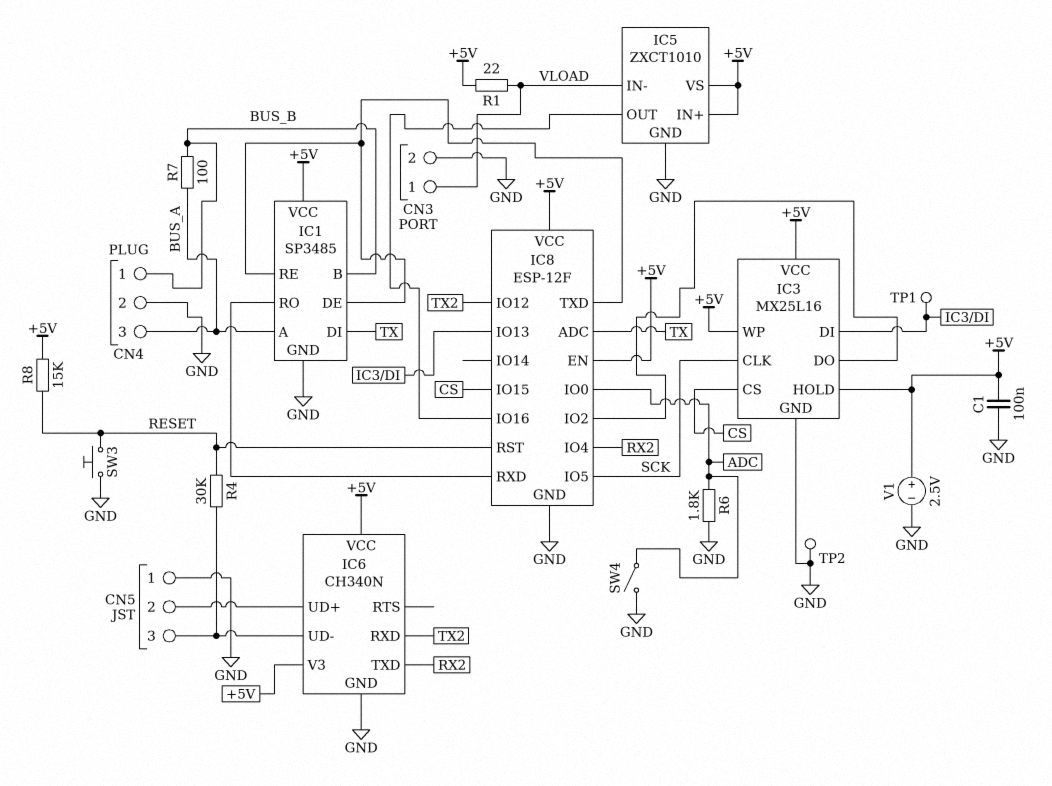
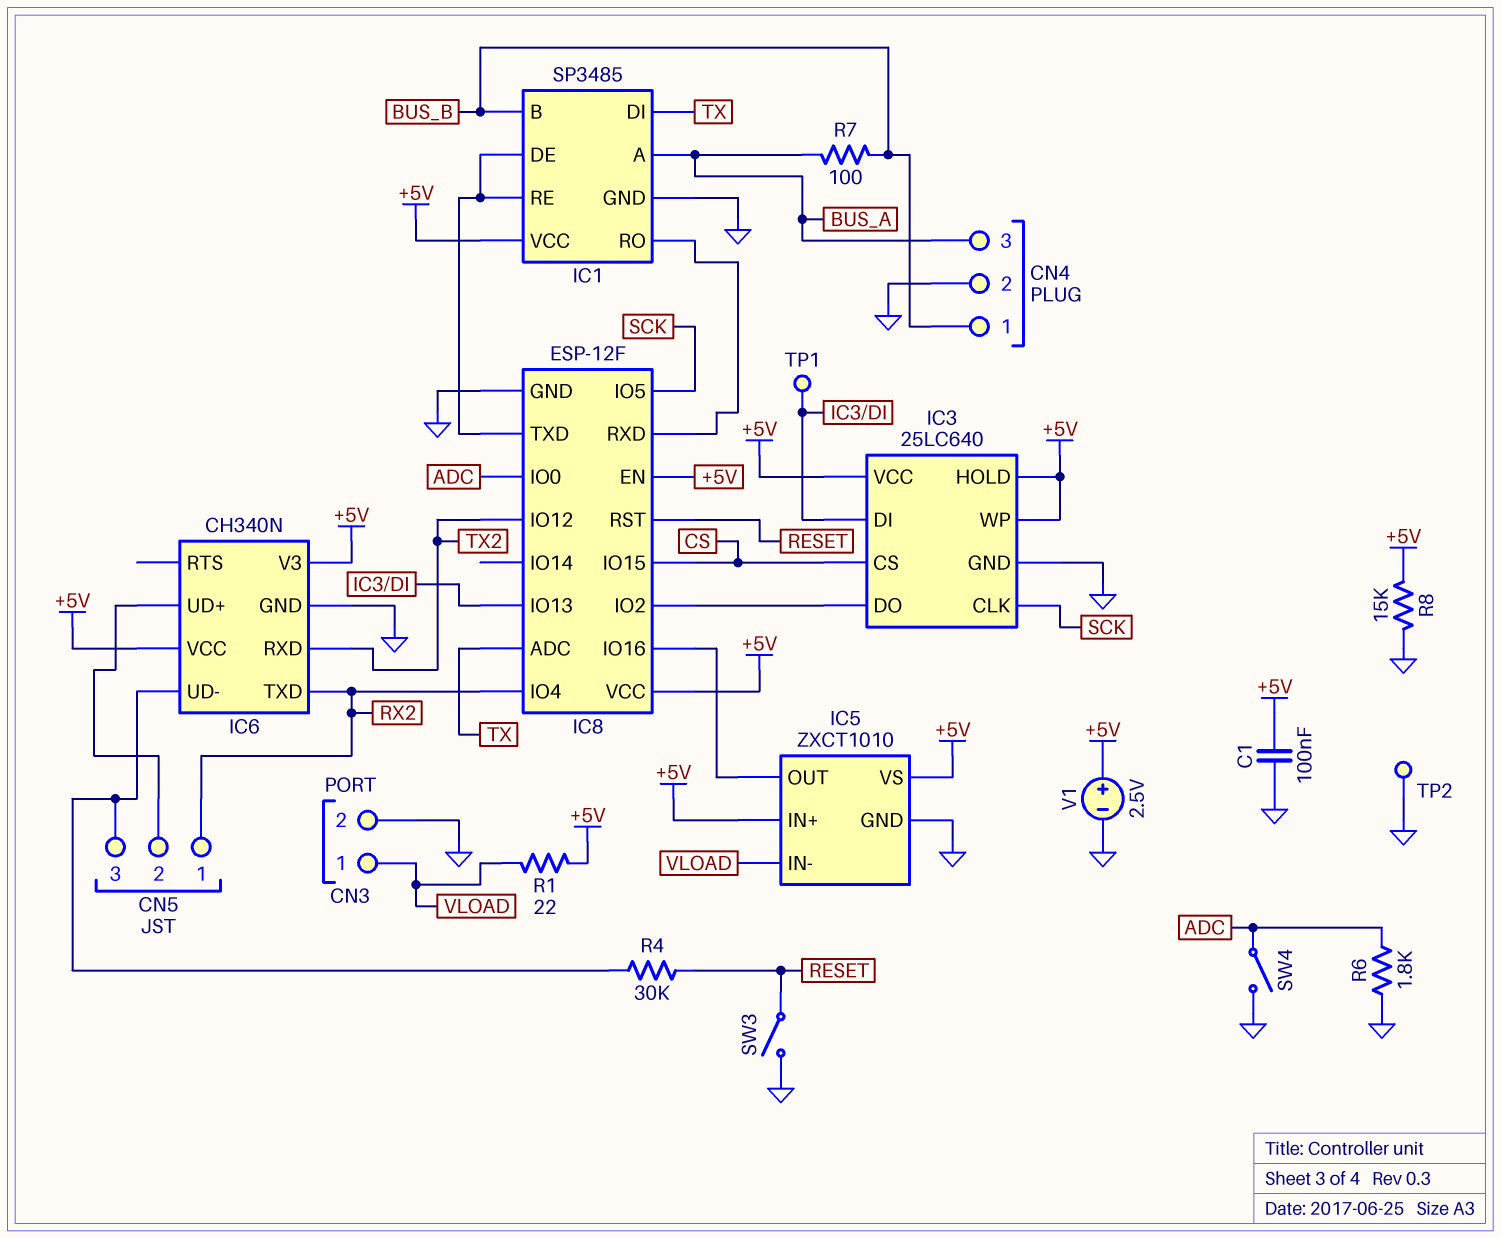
CN5 pin 1: GND -> RX2
IC3: MX25L16 -> 25LC640
R8: 15k (+5V, RESET) -> 15k (+5V, GND)
SW3: button (GND, RESET) -> switch (GND, RESET)

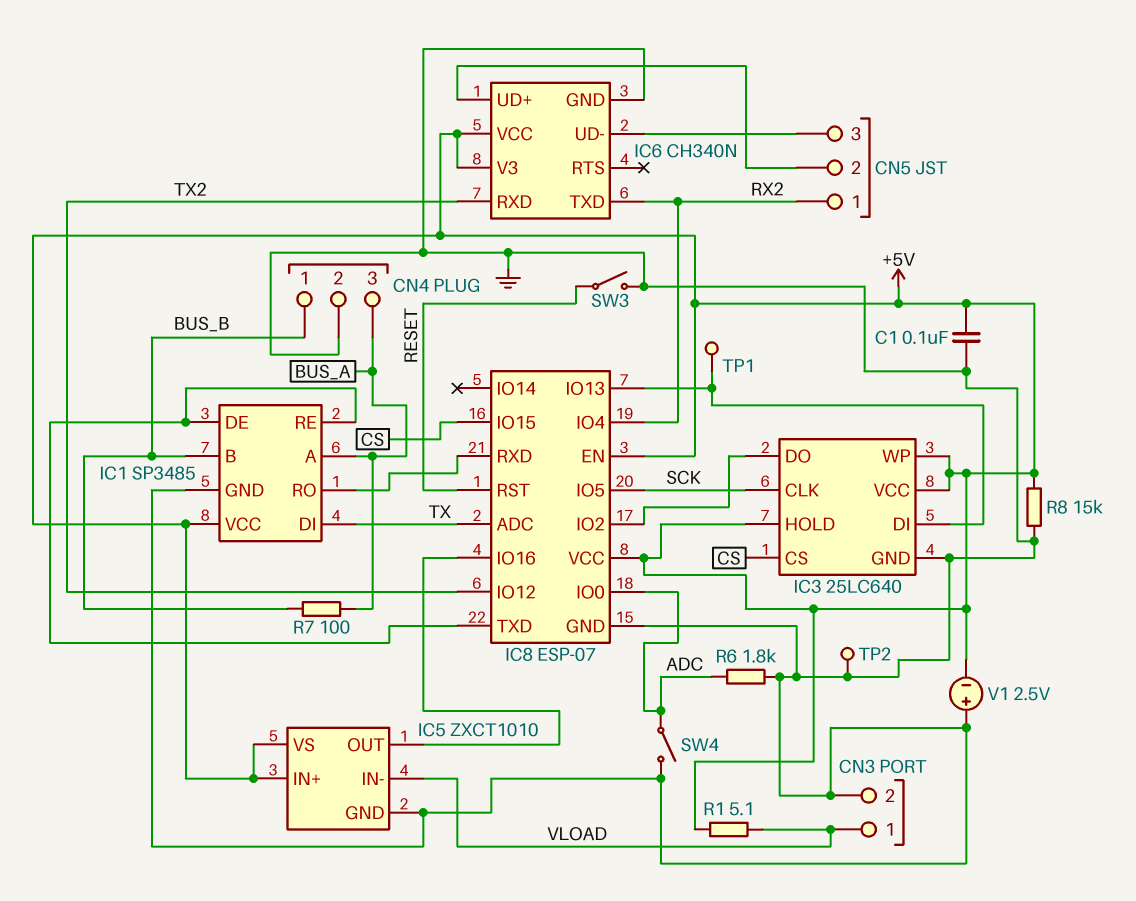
IC8: ESP-12F -> ESP-07
R1: 22 (+5V, VLOAD) -> 5.1 (+5V, VLOAD)
R4: 30k (CN5/3, RESET) -> none
V1: 2.5V (plus +5V, minus GND) -> 2.5V (plus GND, minus +5V)

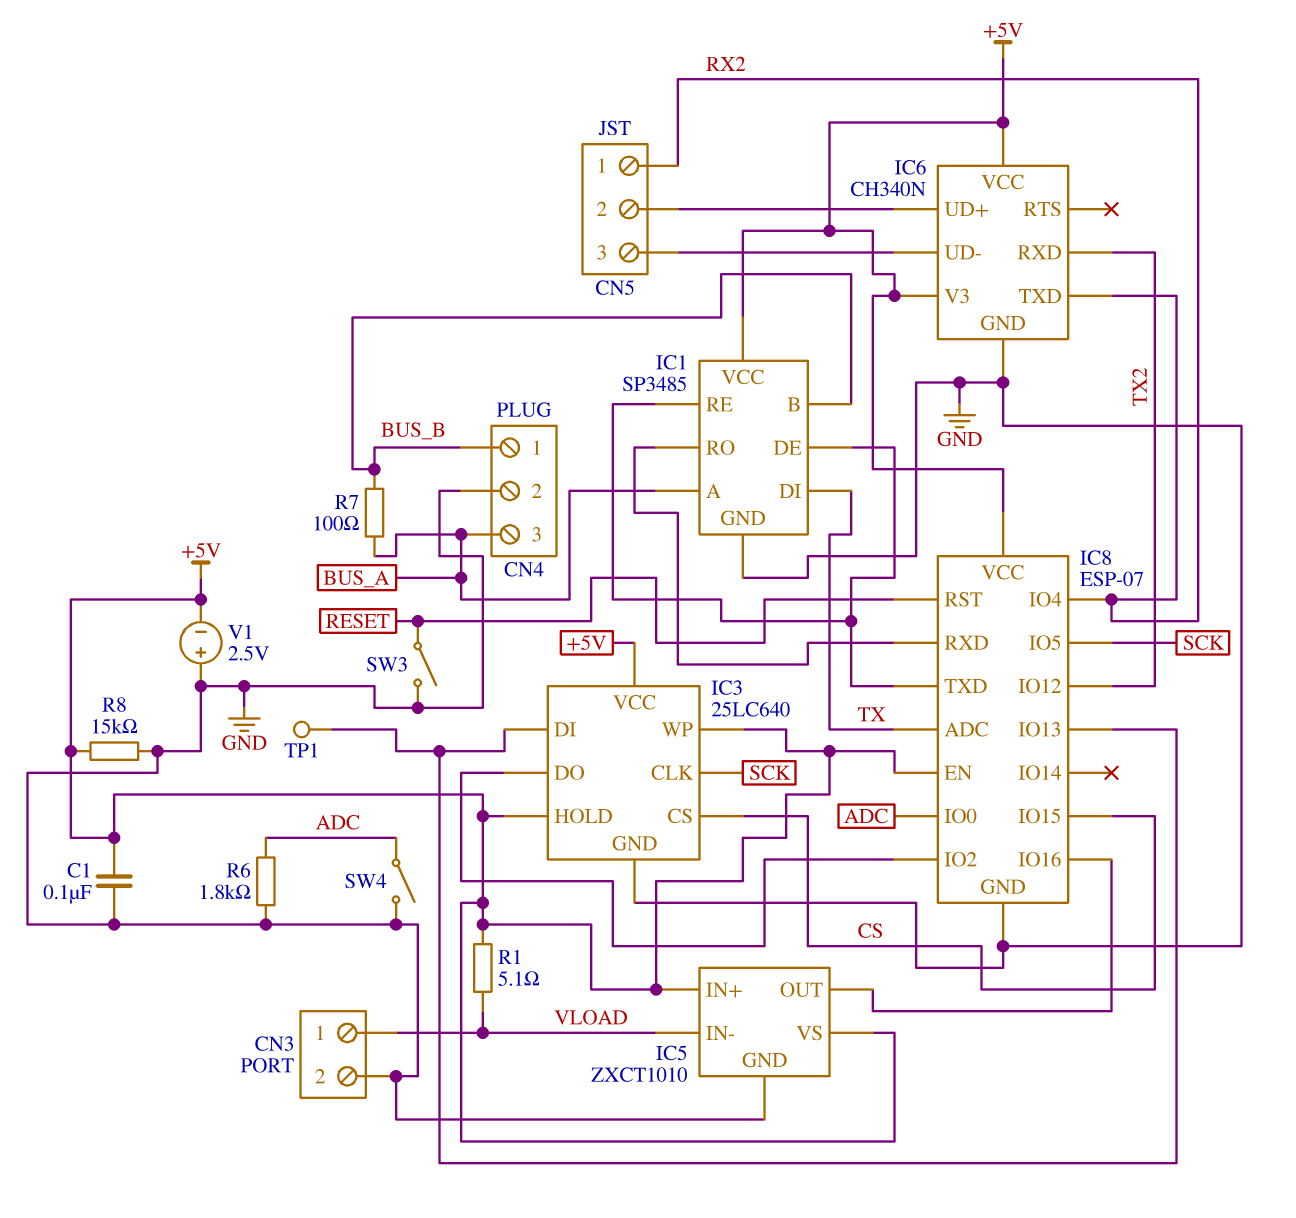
TP2: test point (GND) -> none

